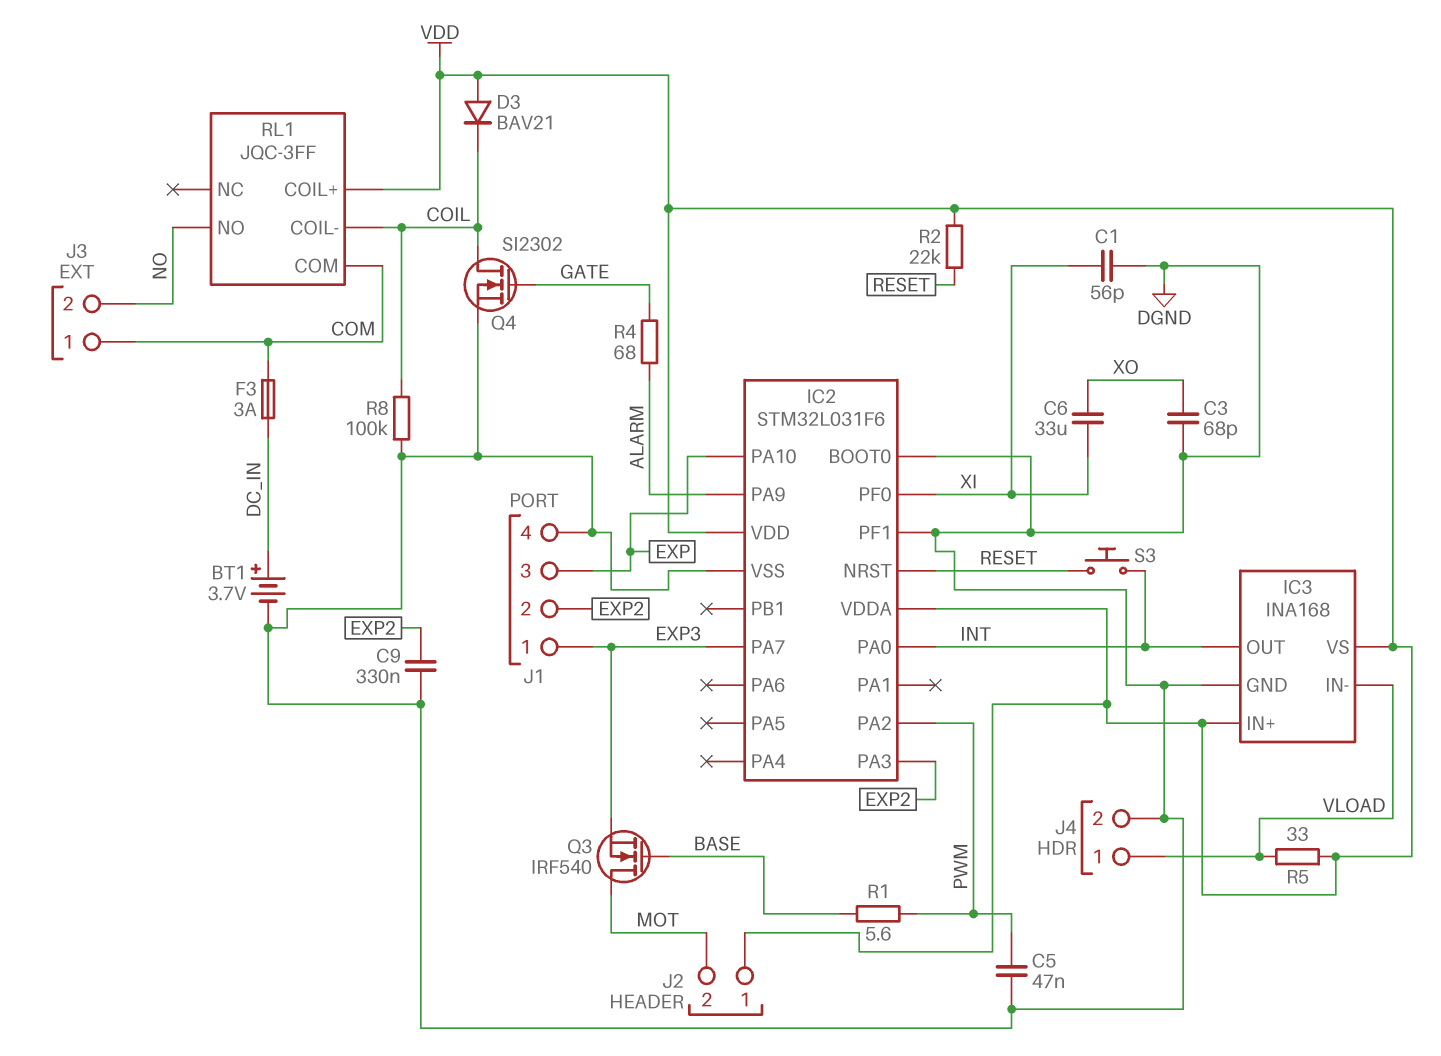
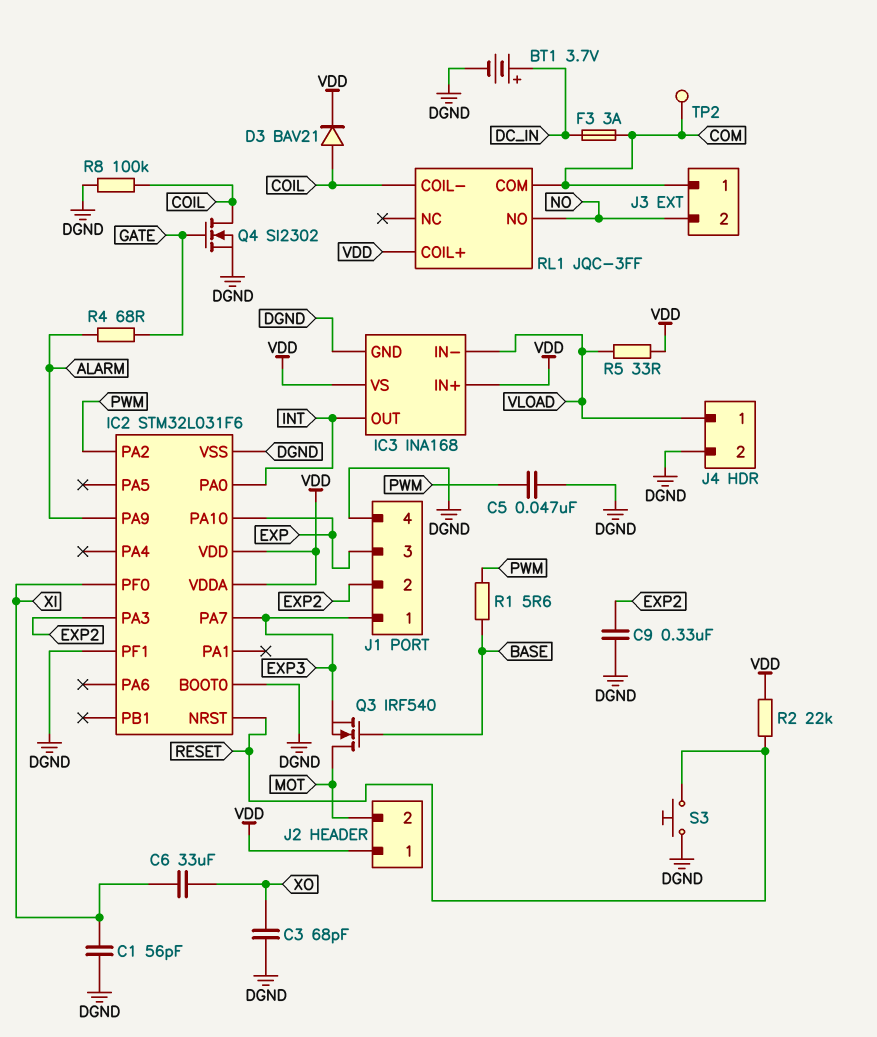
D3: diode BAV21 (A VDD, K COIL) -> diode BAV21 (A COIL, K VDD)
S3: button (INT, RESET) -> button (DGND, RESET)
TP2: none -> test point (COM)

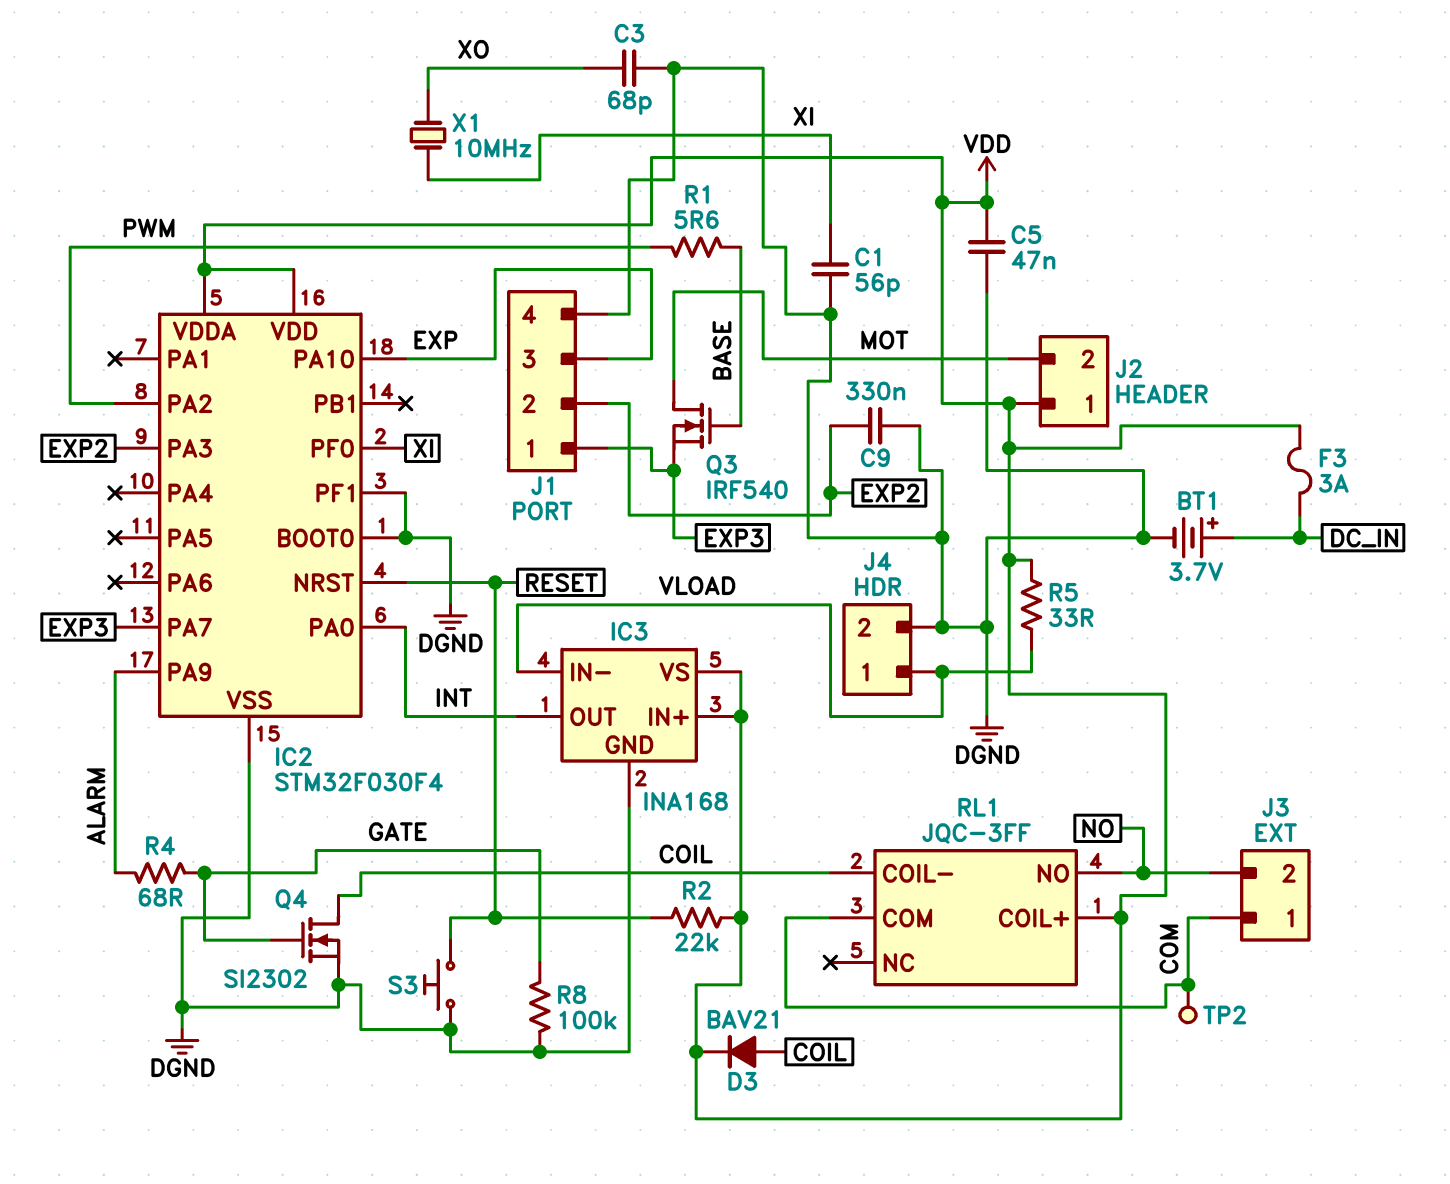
C5: 47nF (DGND, PWM) -> 47nF (DGND, VDD)
C6: 33uF (XI, XO) -> none
F3: 3A (COM, DC_IN) -> 3A (DC_IN, VDD)
IC2: STM32L031F6 -> STM32F030F4
R8: 100k (COIL, DGND) -> 100k (DGND, GATE)
X1: none -> 10MHz (XI, XO)

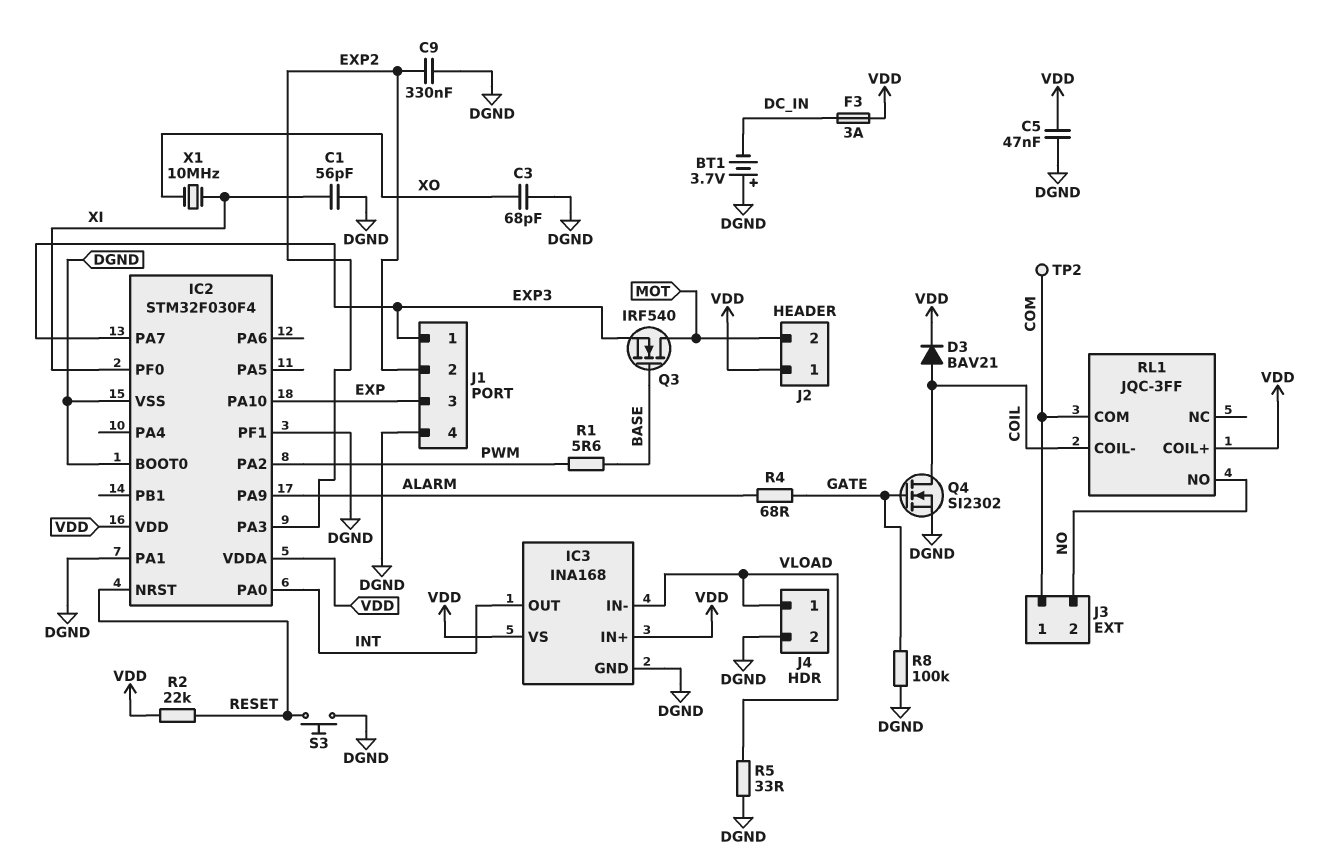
BT1: 3.7V (plus DC_IN, minus DGND) -> 3.7V (plus DGND, minus DC_IN)
IC2 pin PA1: none -> DGND
R5: 33 (VDD, VLOAD) -> 33 (DGND, VLOAD)

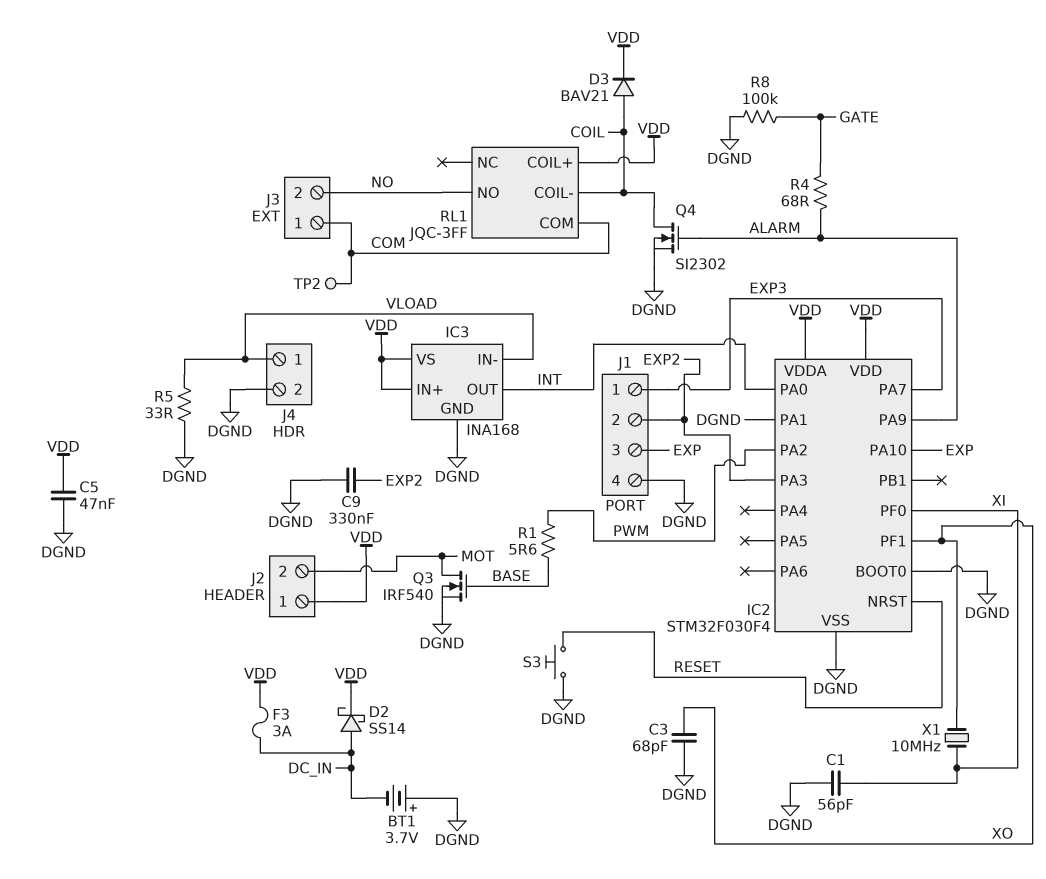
D2: none -> schottky SS14 (A DC_IN, K VDD)
IC2 pin PF1: DGND -> XO
Q3: NMOS IRF540 (G BASE, D MOT, S EXP3) -> NMOS IRF540 (G BASE, D MOT, S DGND)
Q4: NMOS SI2302 (G GATE, D COIL, S DGND) -> NMOS SI2302 (G ALARM, D COIL, S DGND)
R2: 22k (RESET, VDD) -> none

